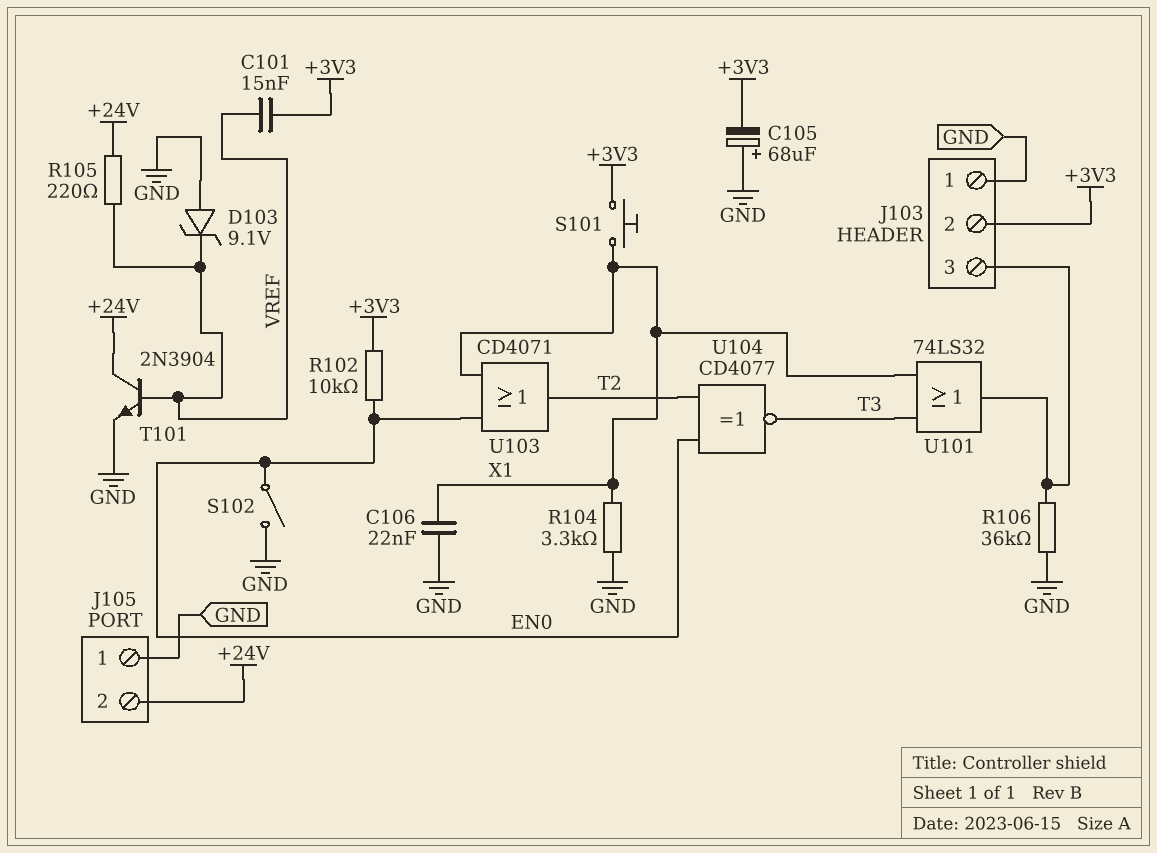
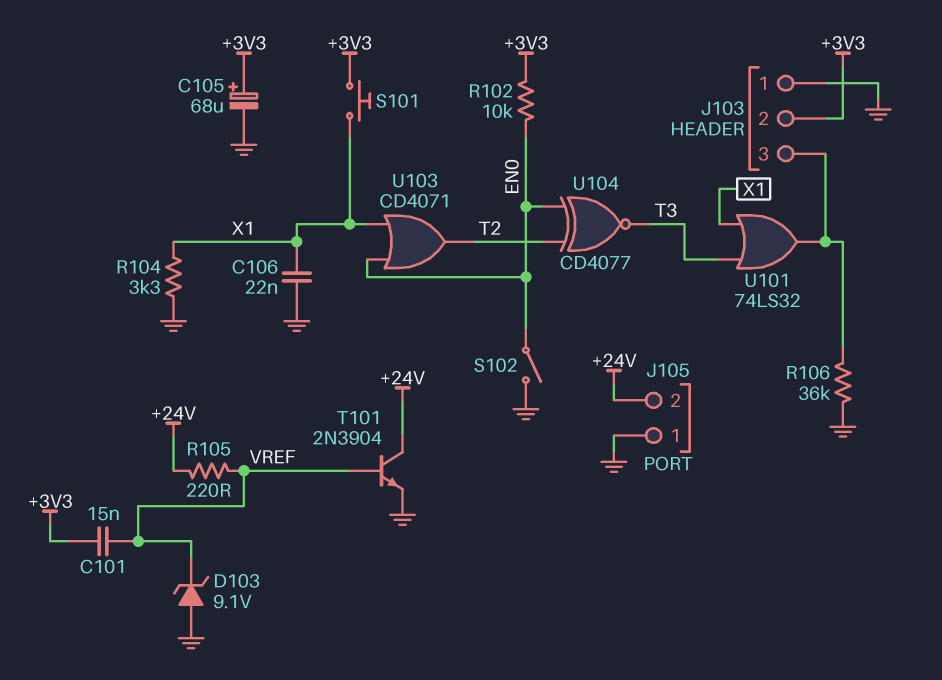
C105: 68uF (plus GND, minus +3V3) -> 68uF (plus +3V3, minus GND)

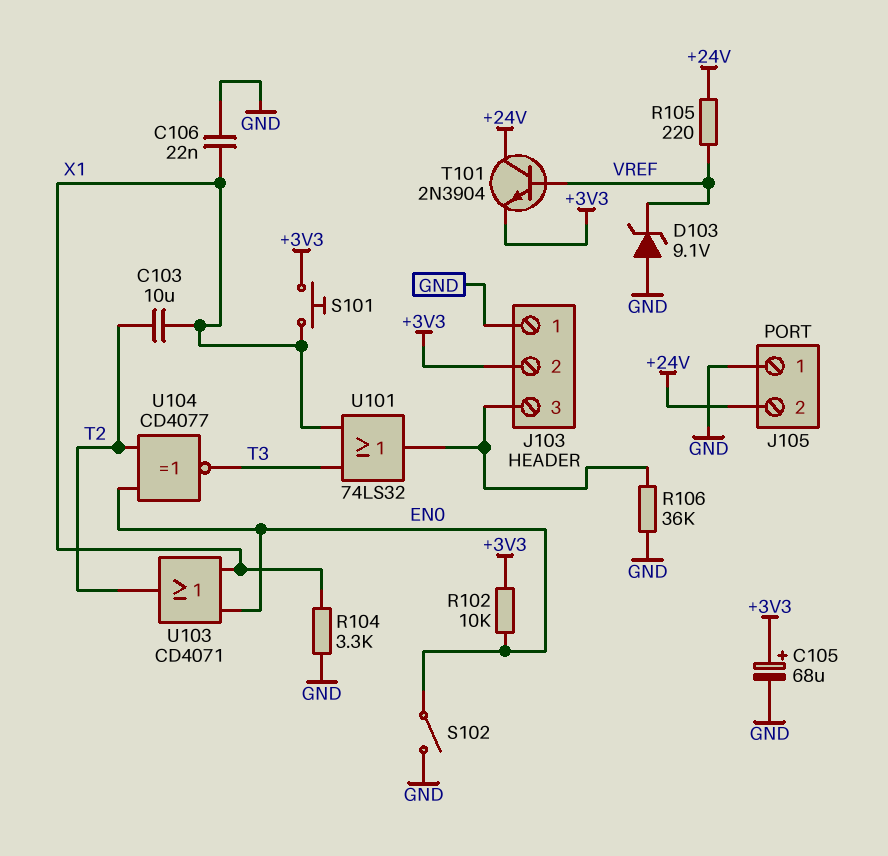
C101: 15nF (+3V3, VREF) -> none
C103: none -> 10uF (T2, X1)
T101: NPN 2N3904 (B VREF, C +24V, E GND) -> NPN 2N3904 (B VREF, C +24V, E +3V3)

